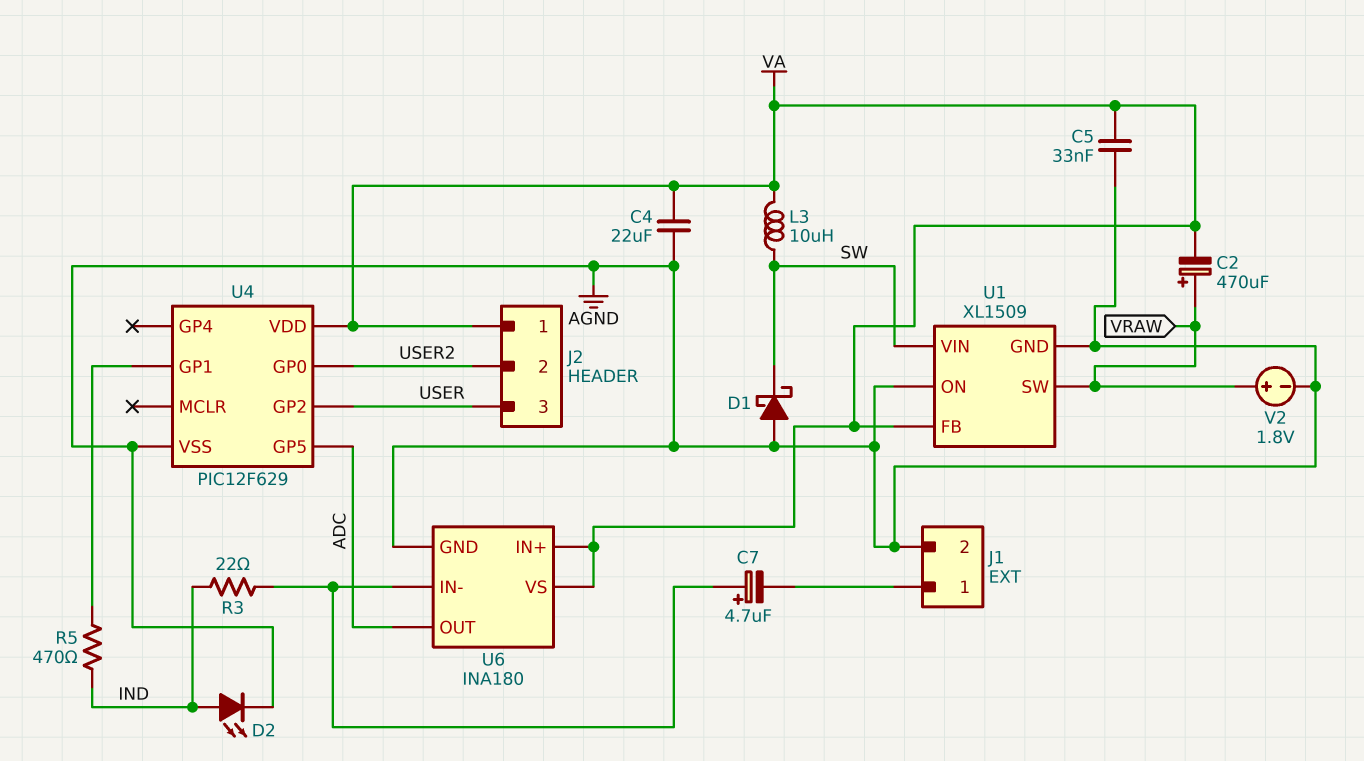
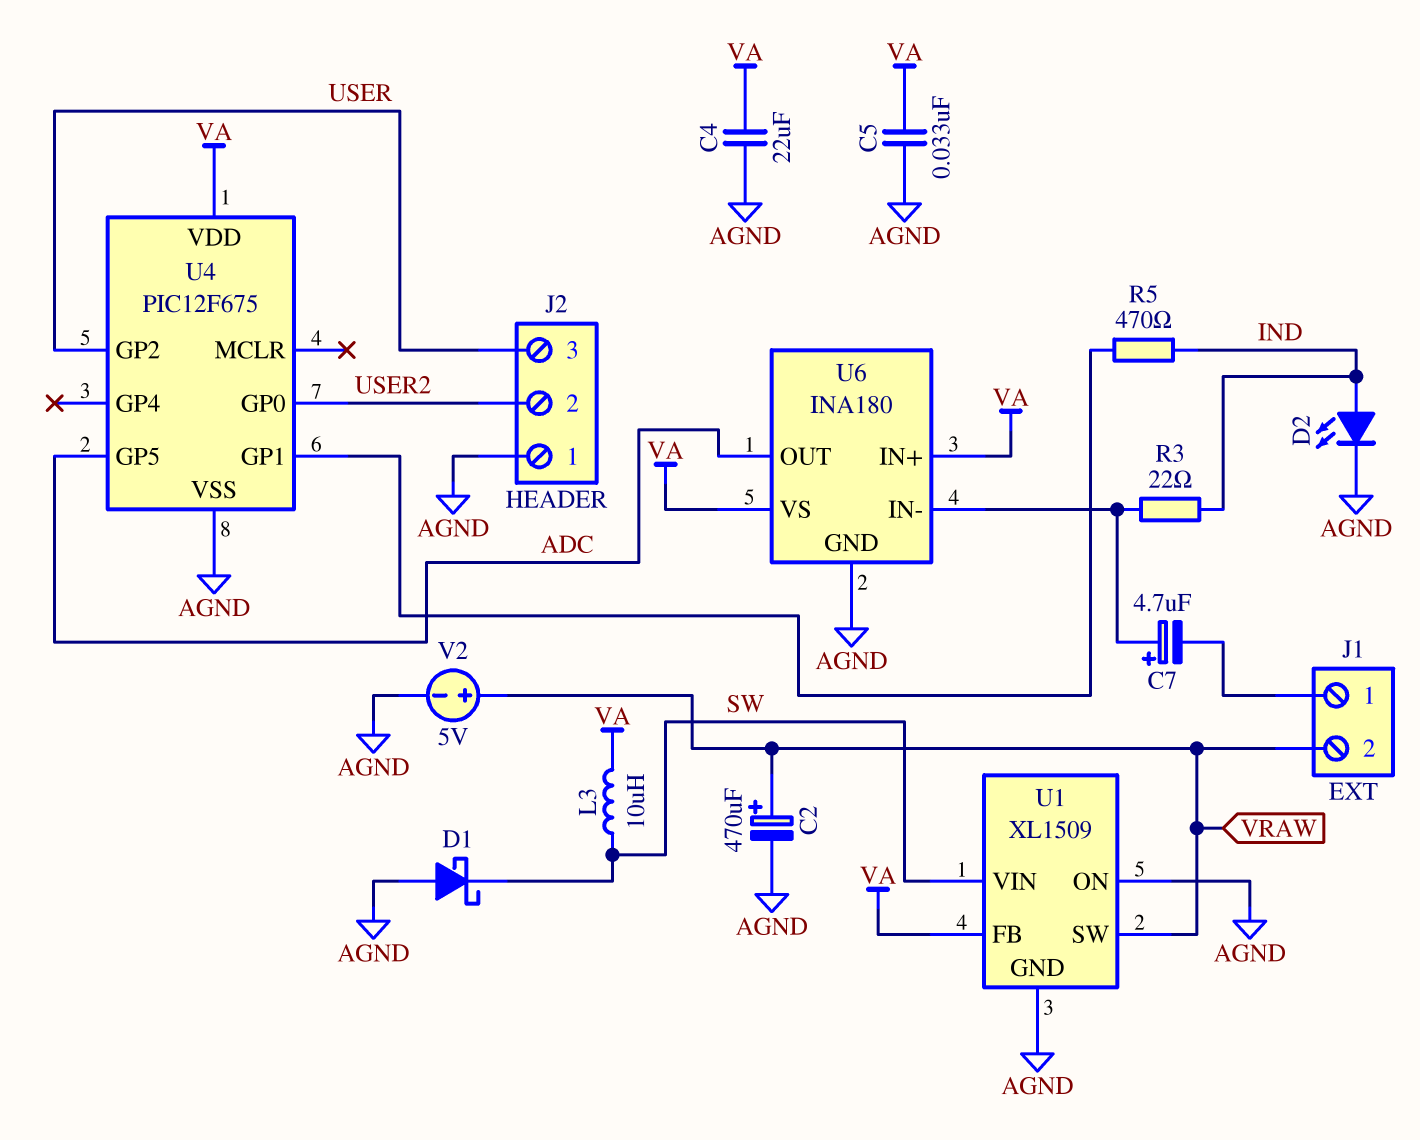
C2: 470uF (plus VRAW, minus VA) -> 470uF (plus VRAW, minus AGND)
J1 pin 2: AGND -> VRAW
J2 pin 1: VA -> AGND
U4: PIC12F629 -> PIC12F675
V2: 1.8V (plus VRAW, minus AGND) -> 5V (plus VRAW, minus AGND)

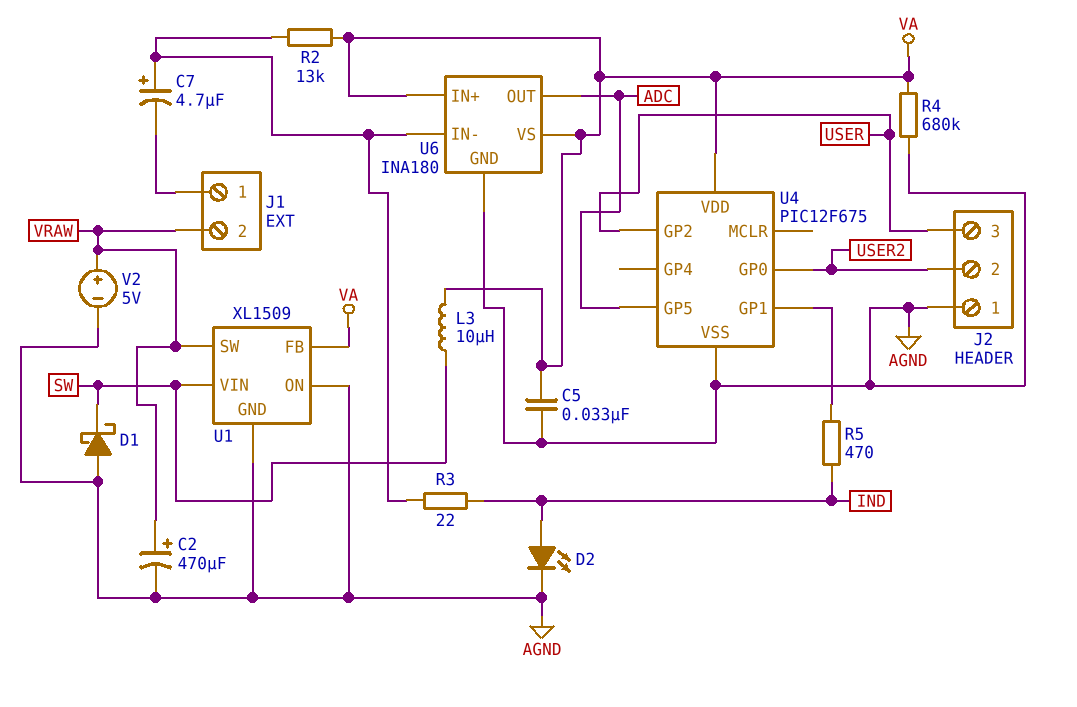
C4: 22uF (AGND, VA) -> none
R2: none -> 13k (U6/IN-, VA)
R4: none -> 680k (AGND, VA)

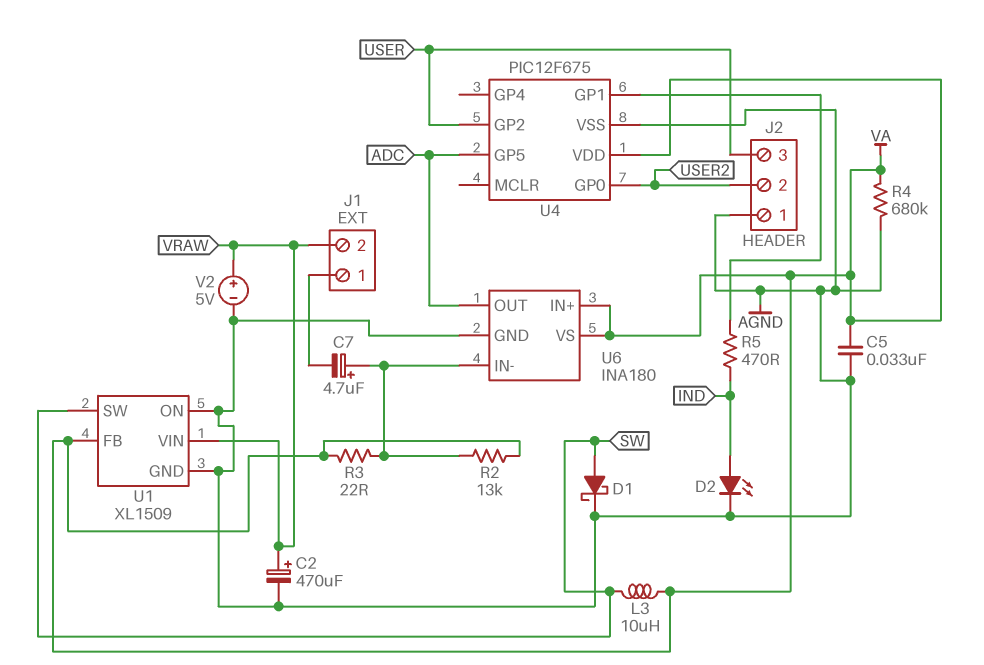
D1: schottky (A AGND, K SW) -> schottky (A SW, K AGND)
R3: 22 (IND, U6/IN-) -> 22 (U6/IN-, VA)
U1 pin SW: VRAW -> SW
U1 pin VIN: SW -> VRAW

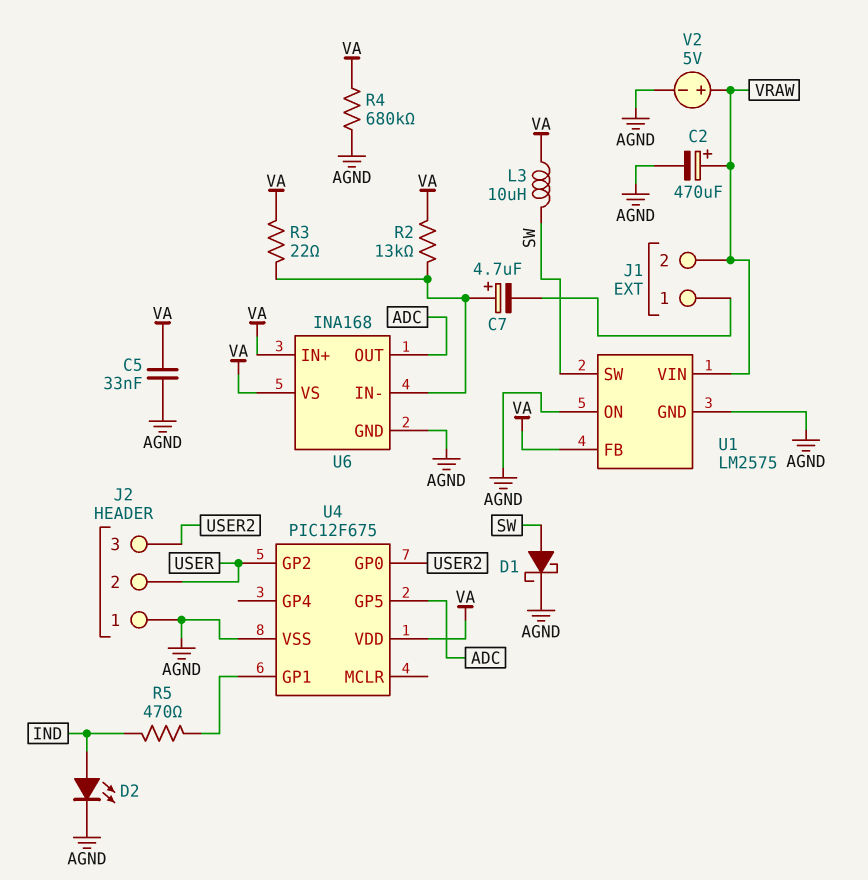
J2 pin 2: USER2 -> USER
J2 pin 3: USER -> USER2
U1: XL1509 -> LM2575
U6: INA180 -> INA168

